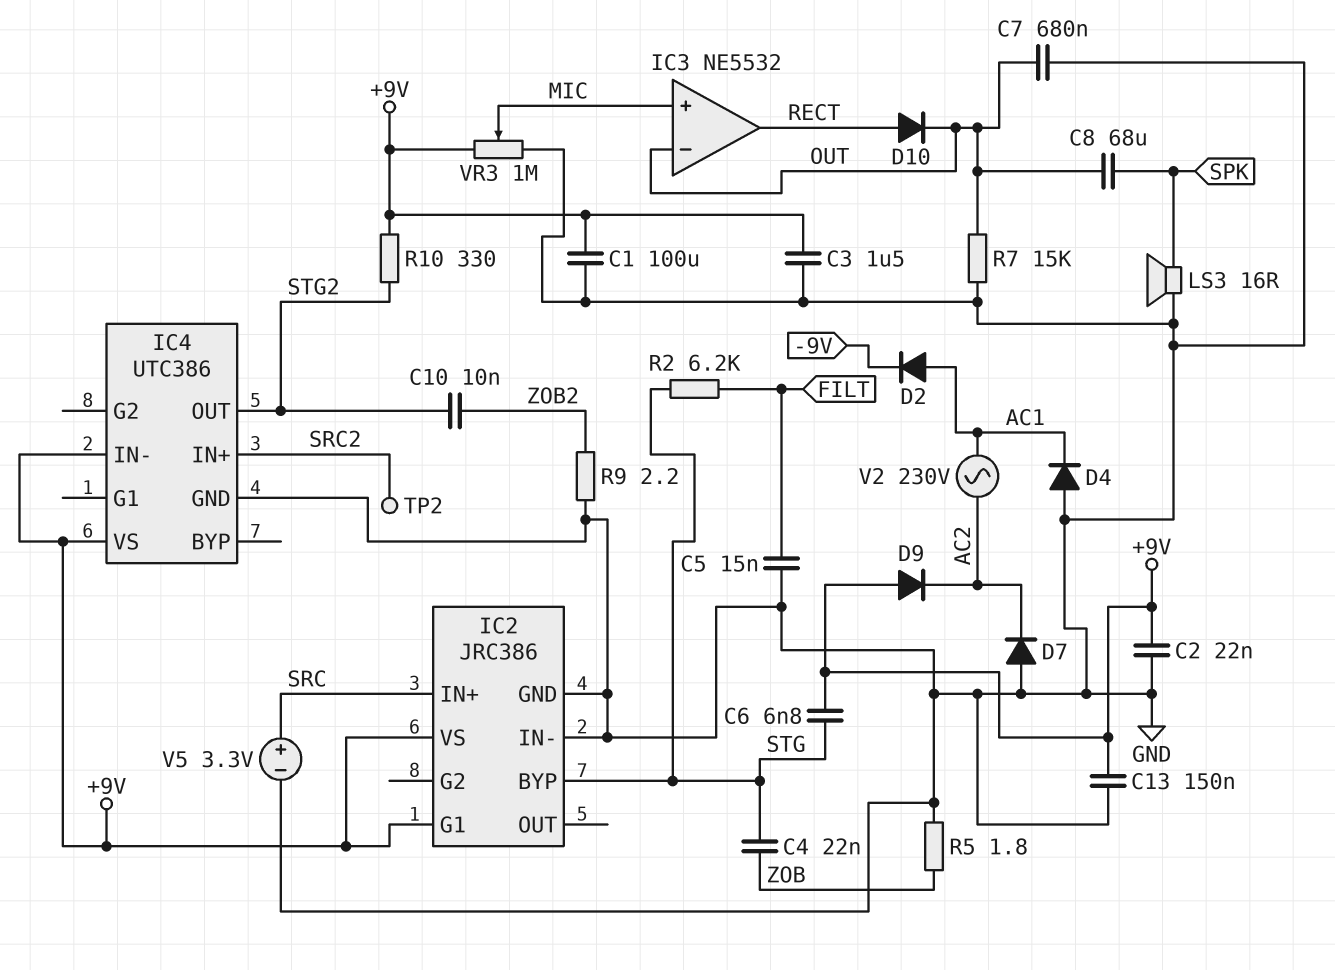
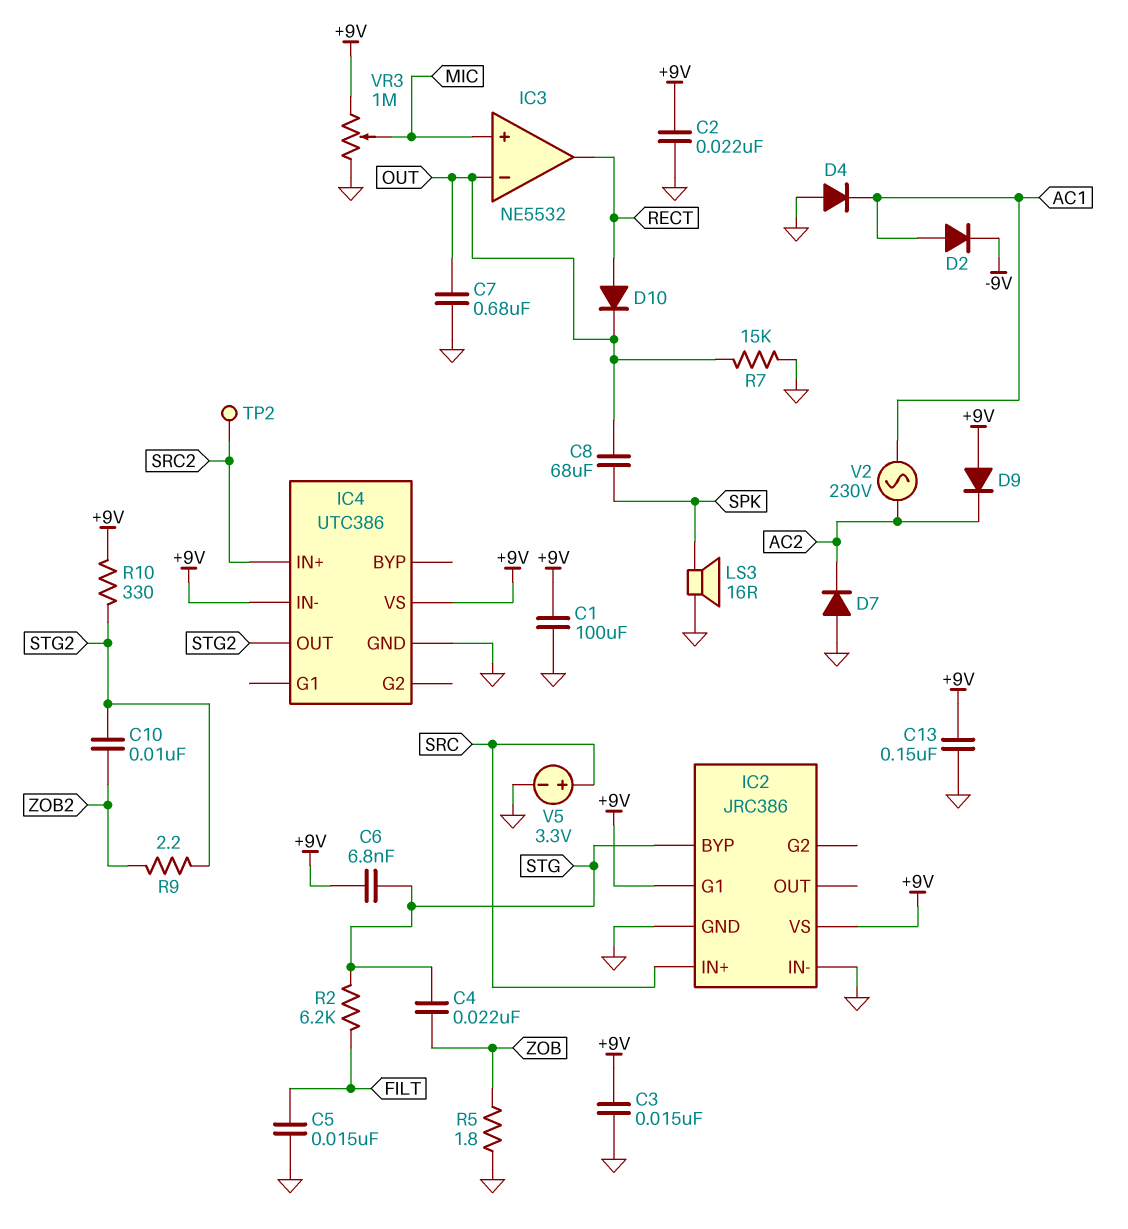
C3: 1.5uF (+9V, GND) -> 15nF (+9V, GND)
R9: 2.2 (GND, ZOB2) -> 2.2 (STG2, ZOB2)

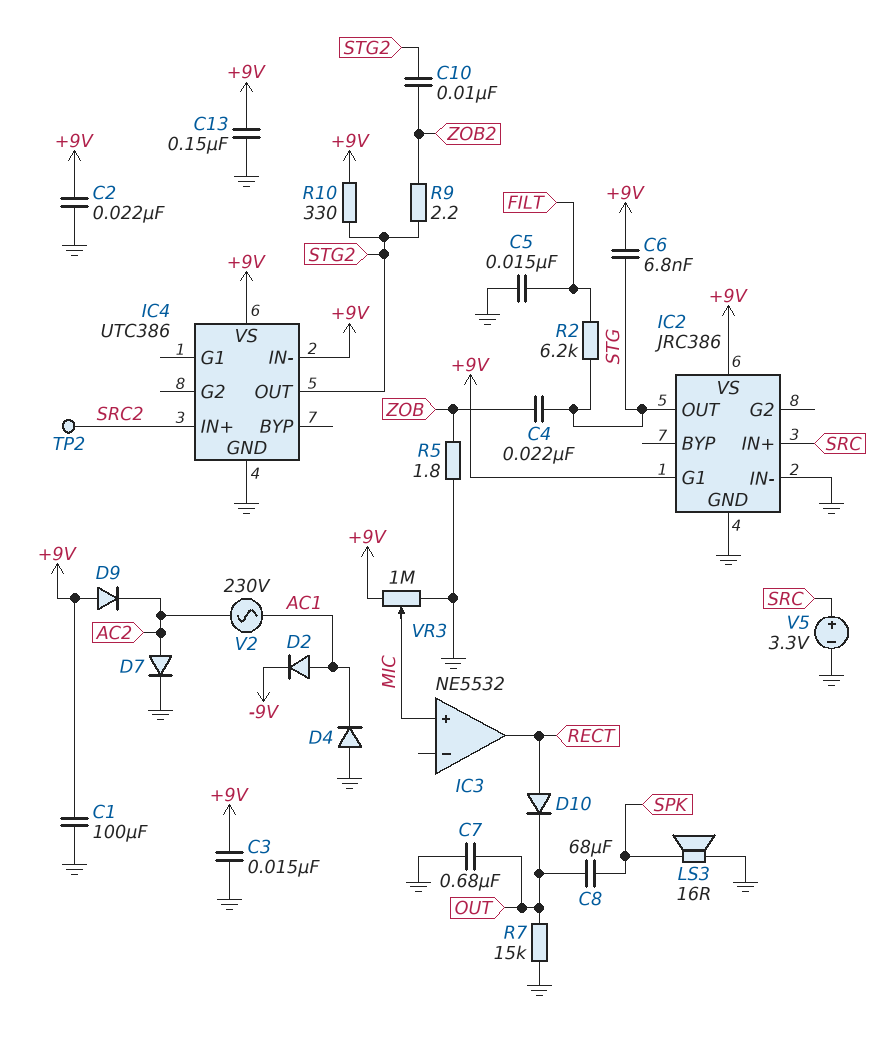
D7: diode (A GND, K AC2) -> diode (A AC2, K GND)
IC2 pin BYP: STG -> none
IC2 pin OUT: none -> STG
IC3 pin in-: OUT -> none

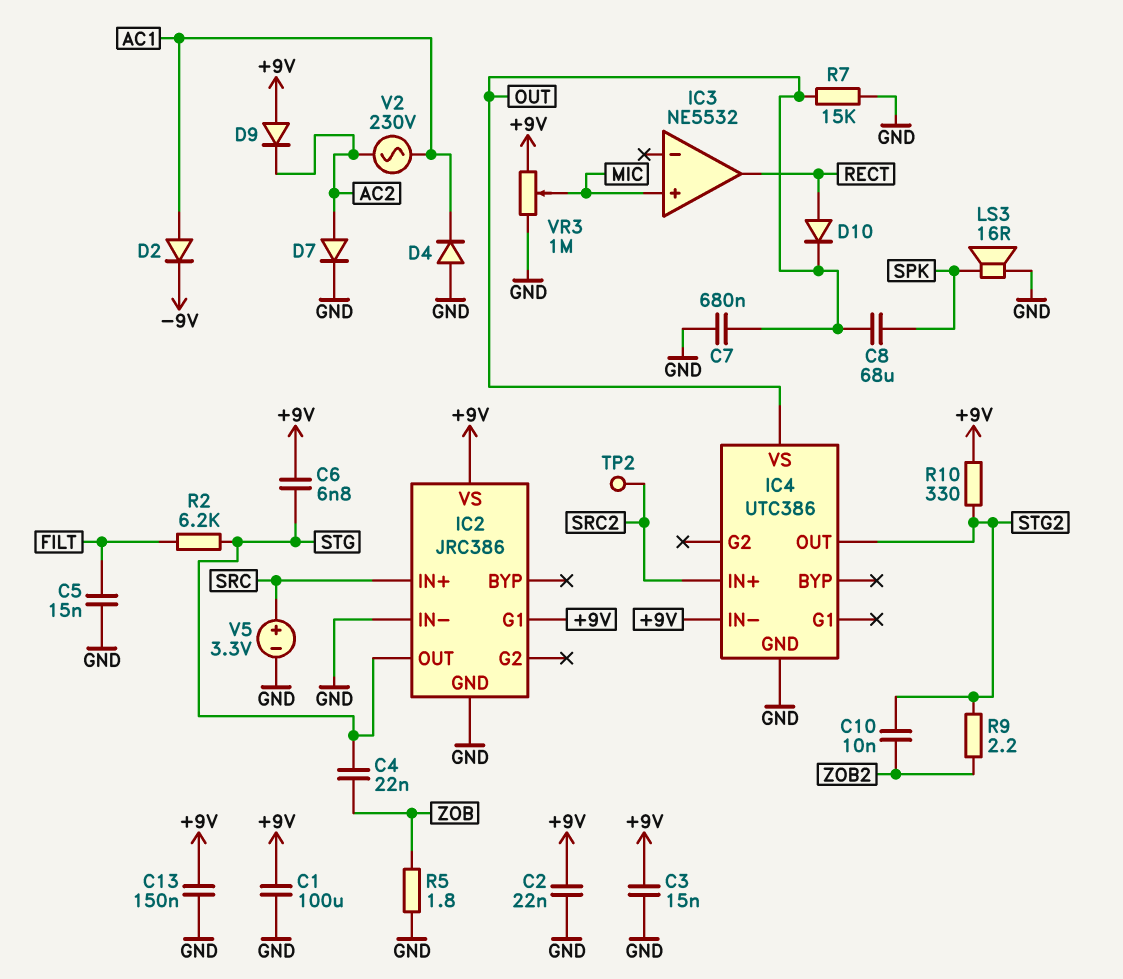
IC4 pin VS: +9V -> OUT

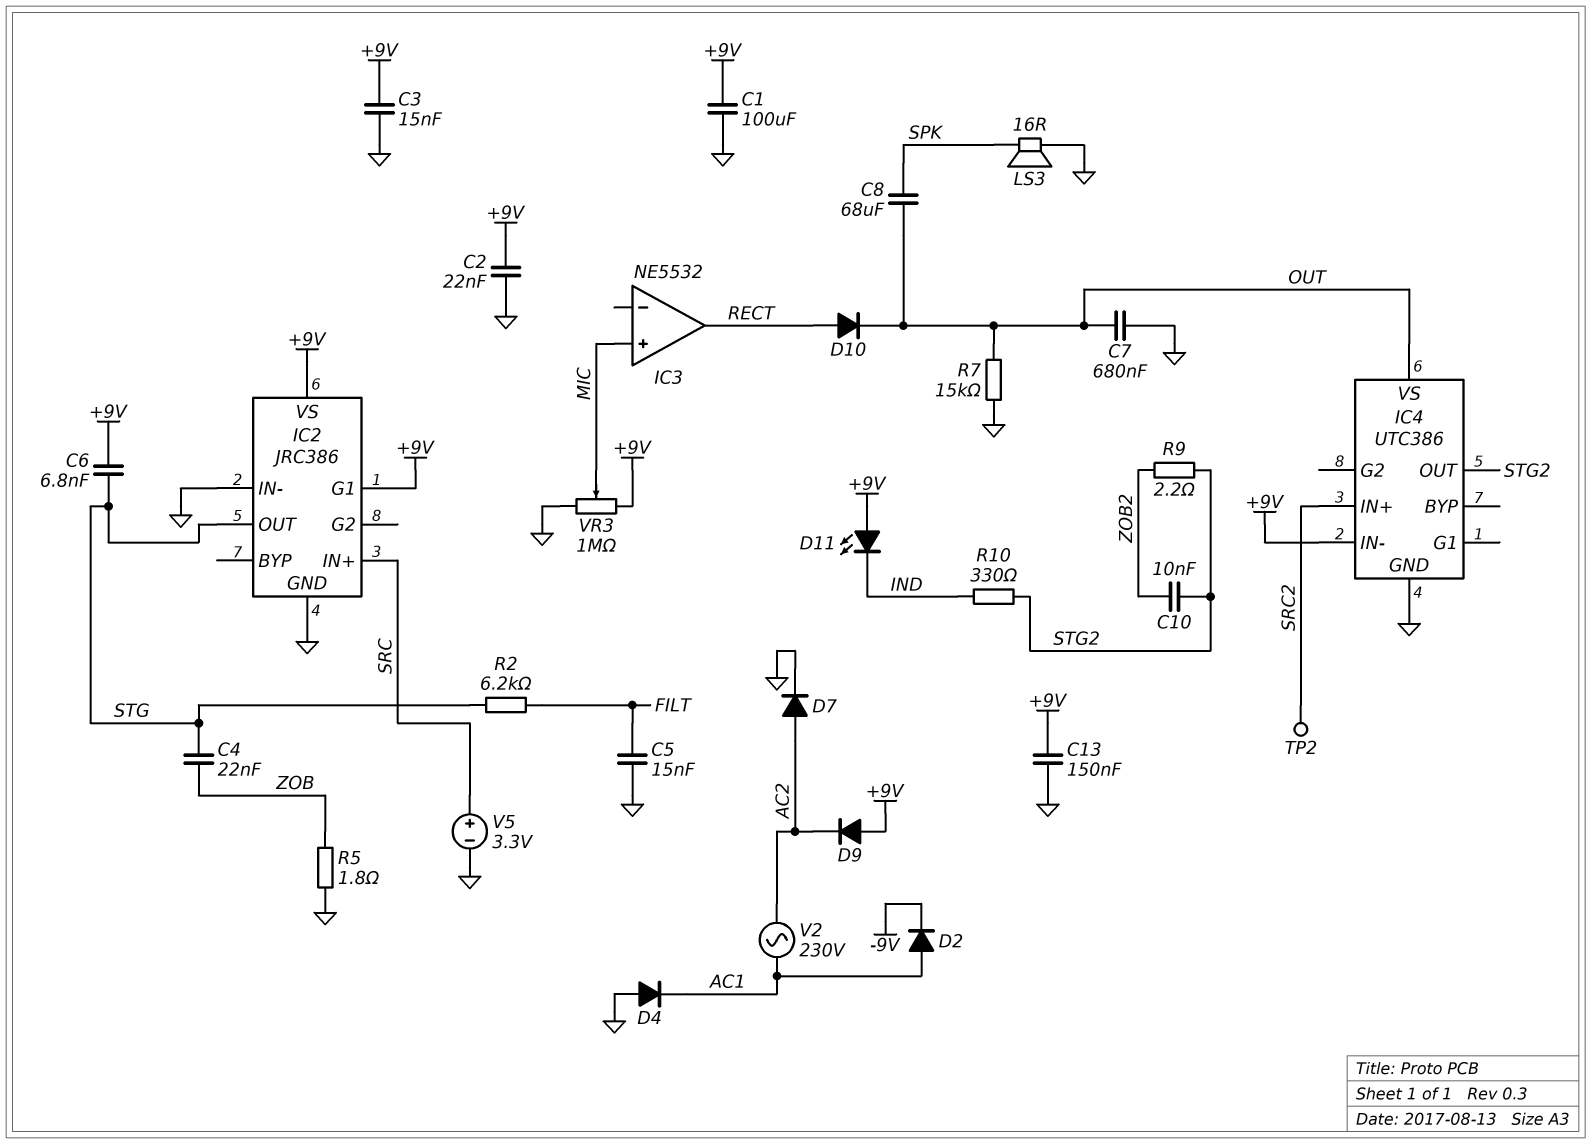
D11: none -> LED (A +9V, K IND)
R10: 330 (+9V, STG2) -> 330 (IND, STG2)

